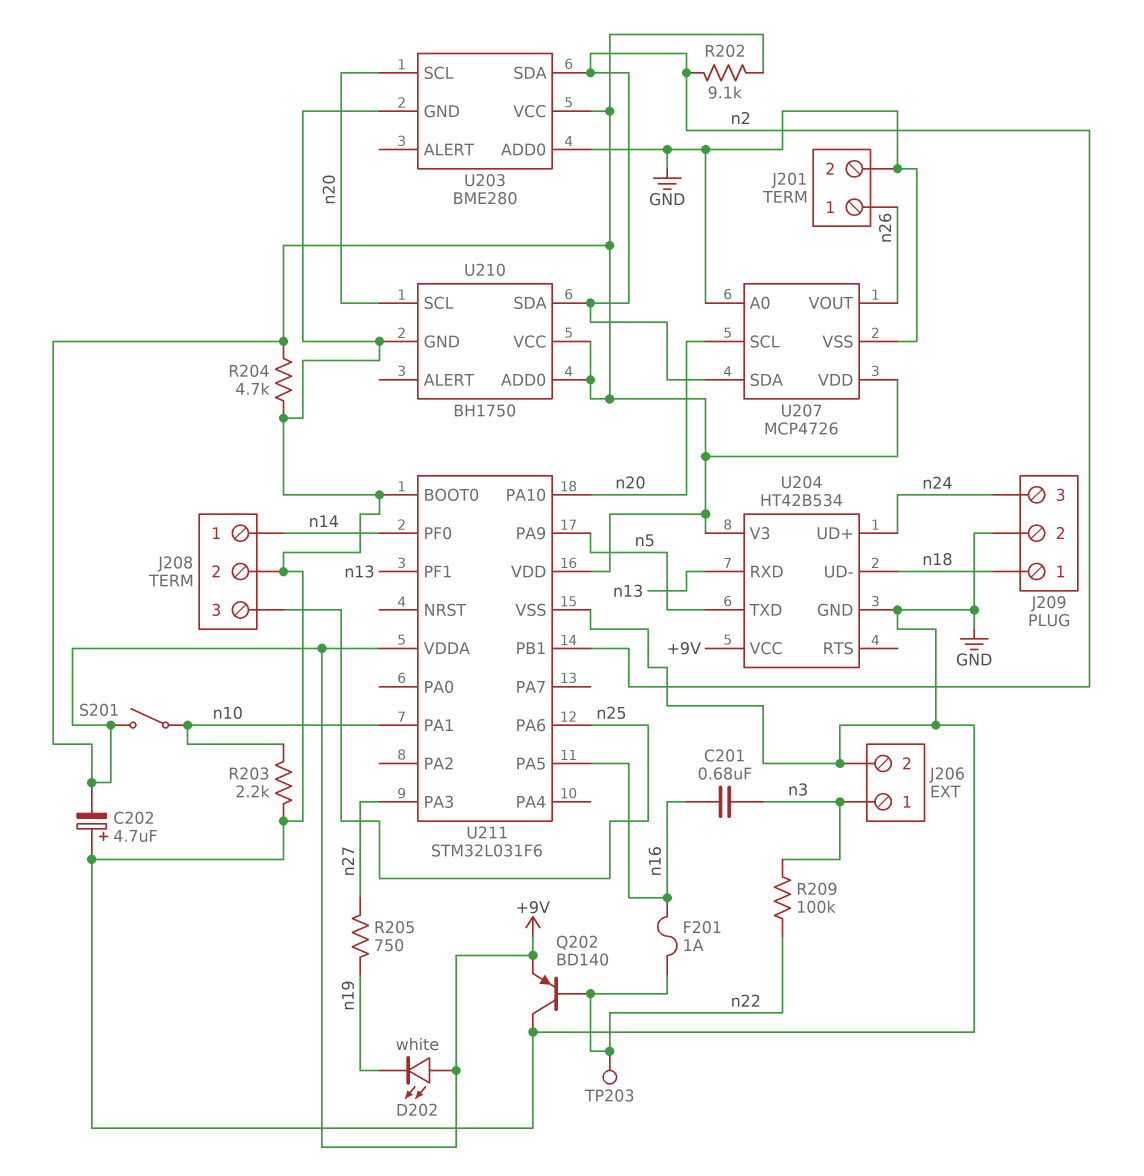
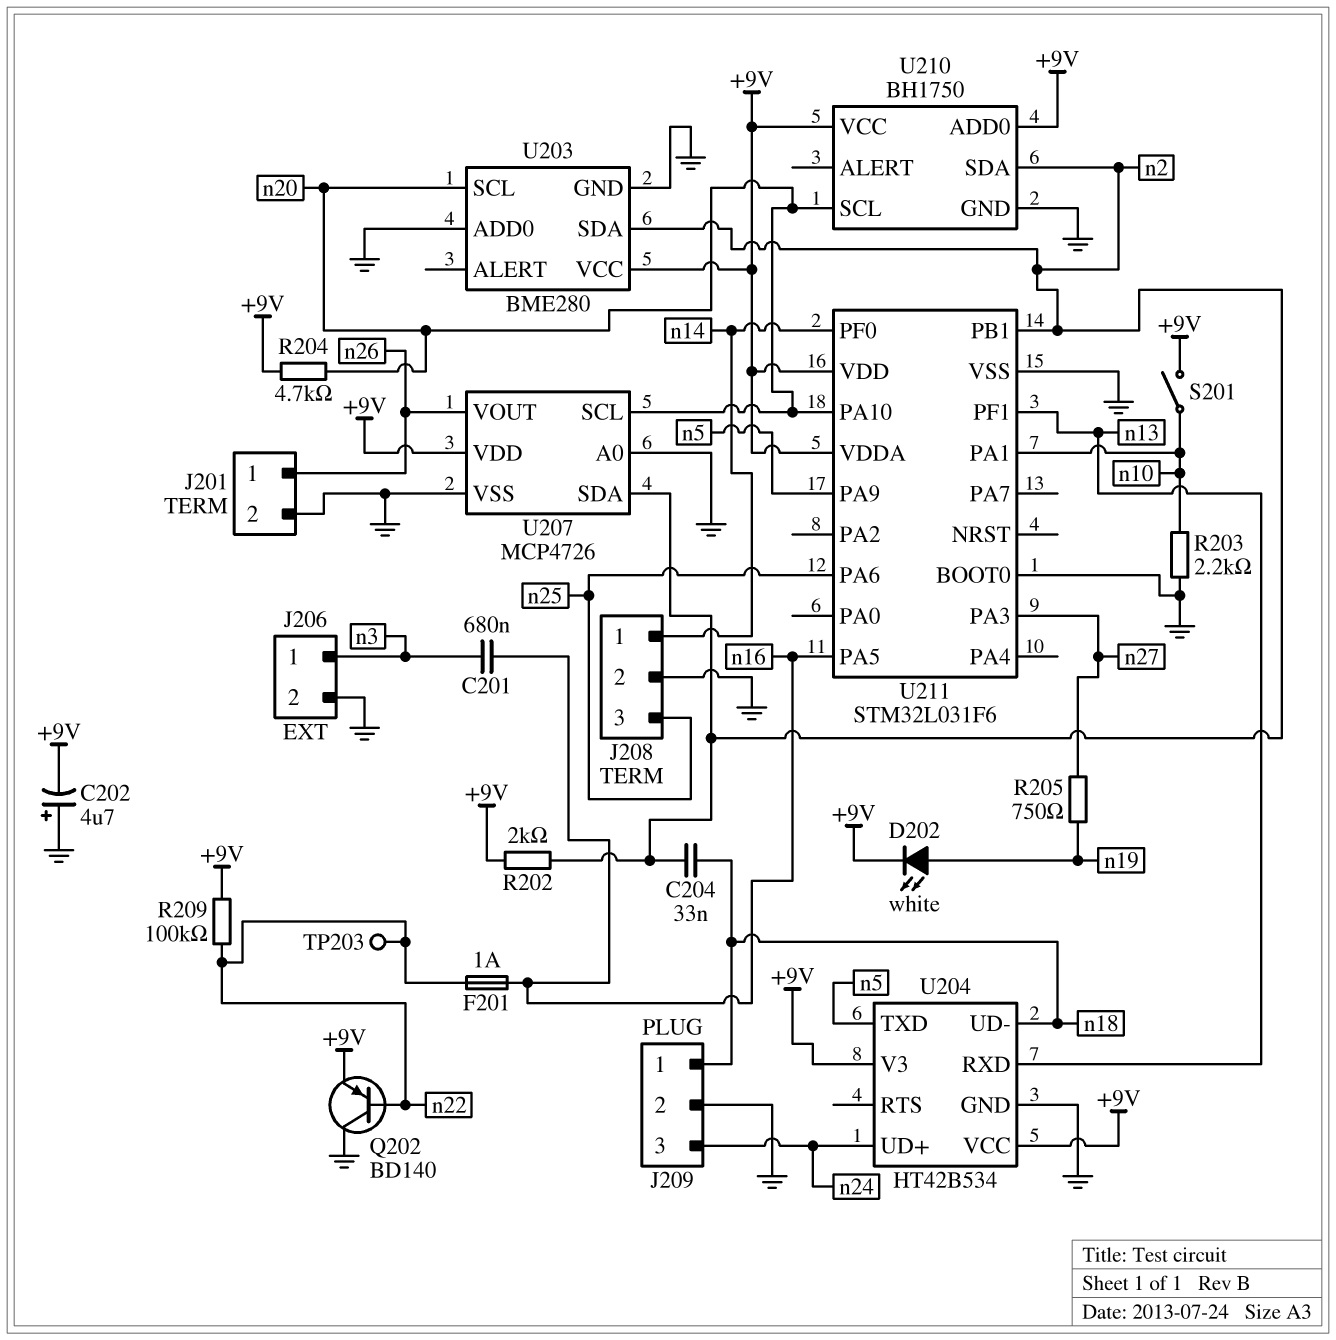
C204: none -> 33nF (n2, n18)
D202: LED white (A +9V, K n19) -> LED white (A n19, K +9V)
R202: 9.1k (+9V, n2) -> 2k (+9V, n2)
R204: 4.7k (+9V, GND) -> 4.7k (+9V, n20)
R209: 100k (n3, n22) -> 100k (+9V, n22)

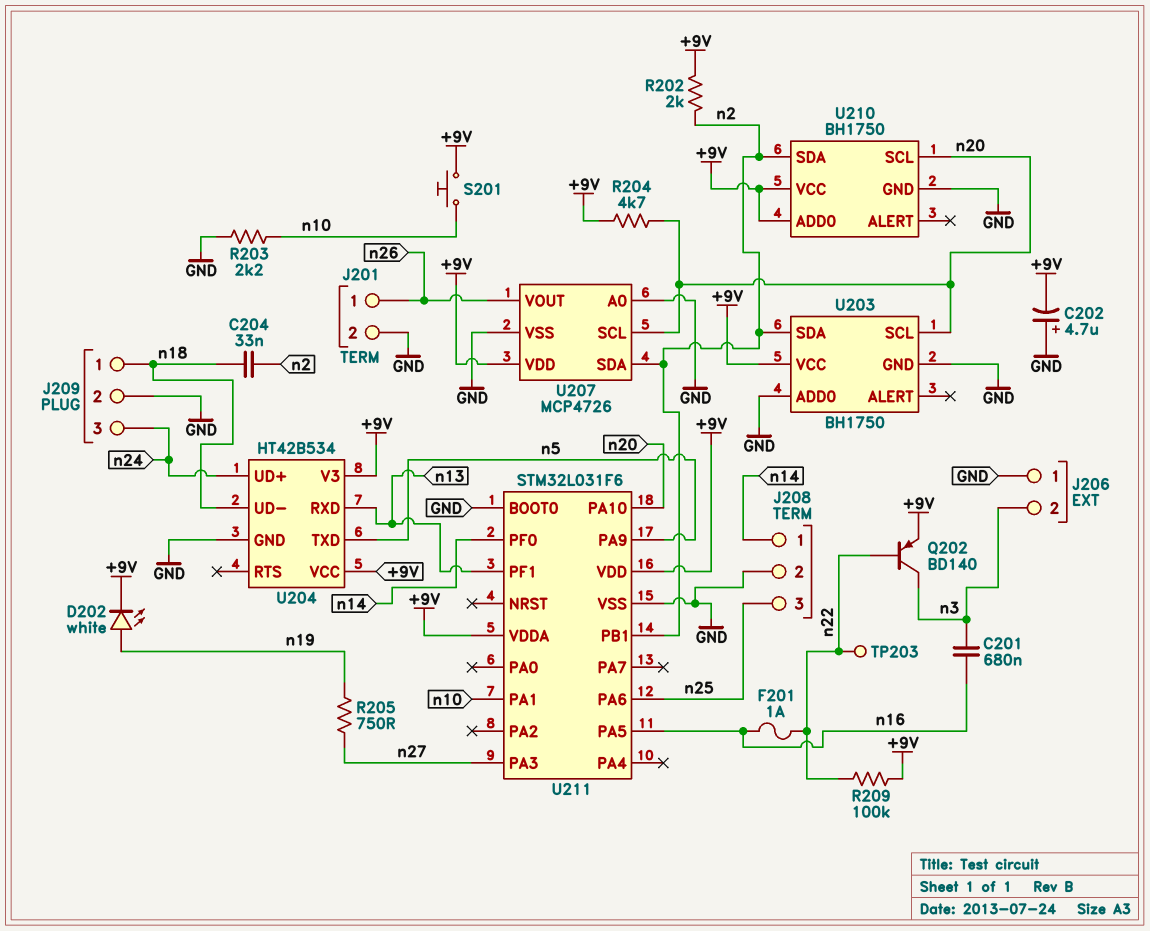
J206 pin 1: n3 -> GND
J206 pin 2: GND -> n3
Q202: PNP BD140 (B n22, C GND, E +9V) -> PNP BD140 (B n22, C n3, E +9V)
S201: switch (+9V, n10) -> button (+9V, n10)
U203: BME280 -> BH1750

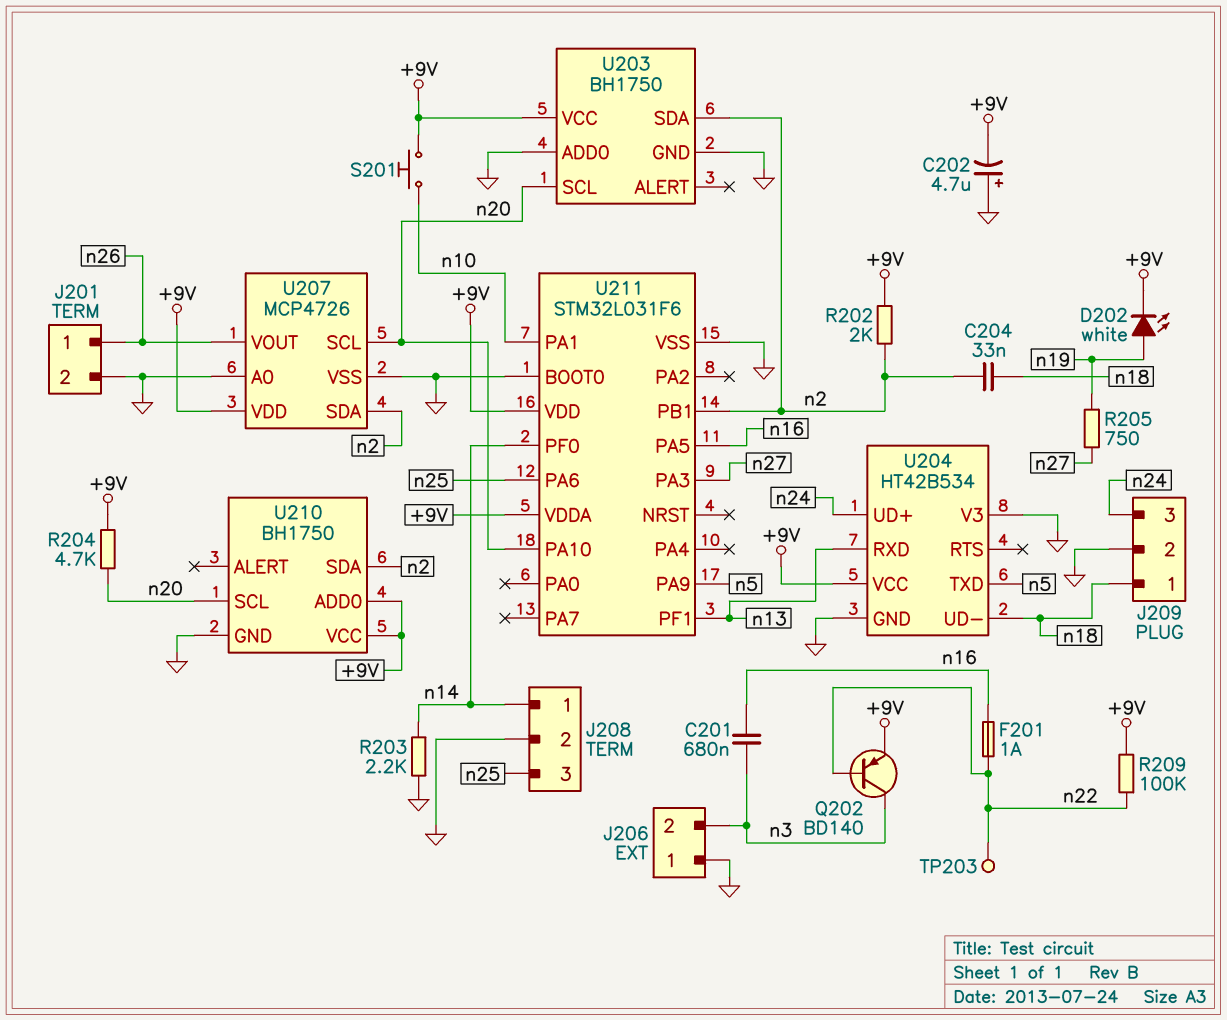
R203: 2.2k (GND, n10) -> 2.2k (GND, n14)
U204 pin V3: +9V -> GND

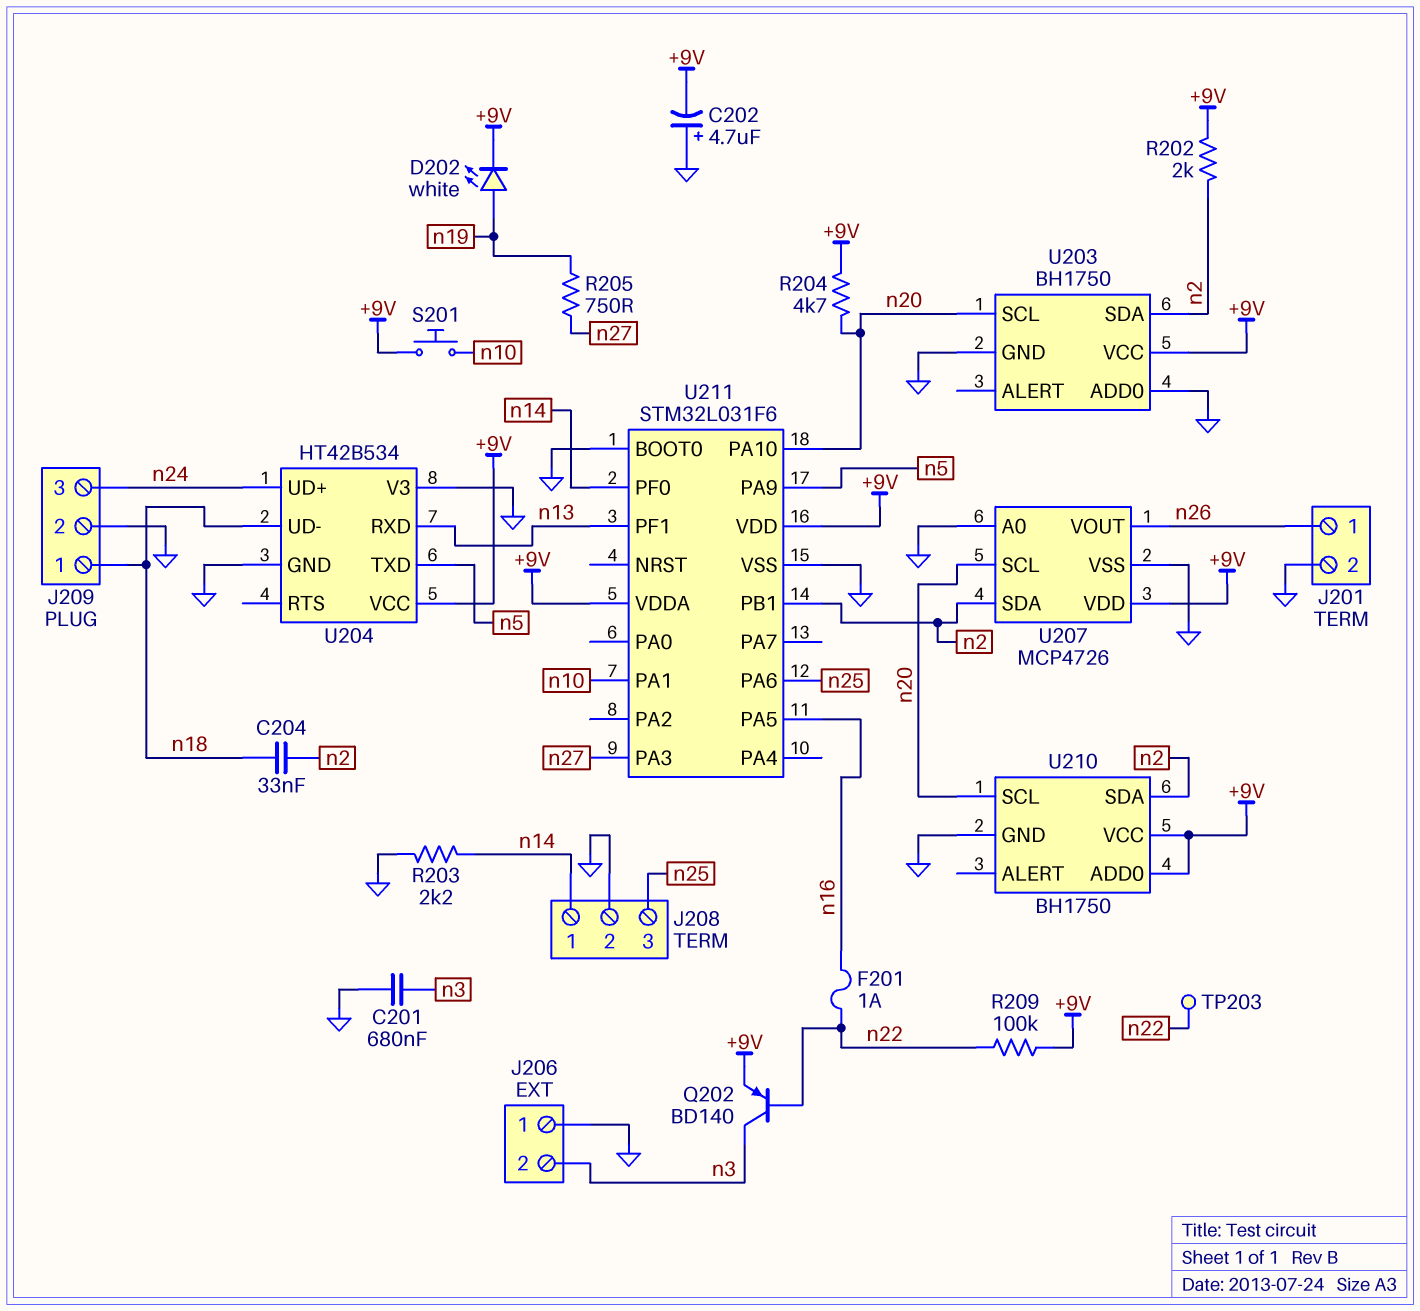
C201: 680nF (n3, n16) -> 680nF (GND, n3)

